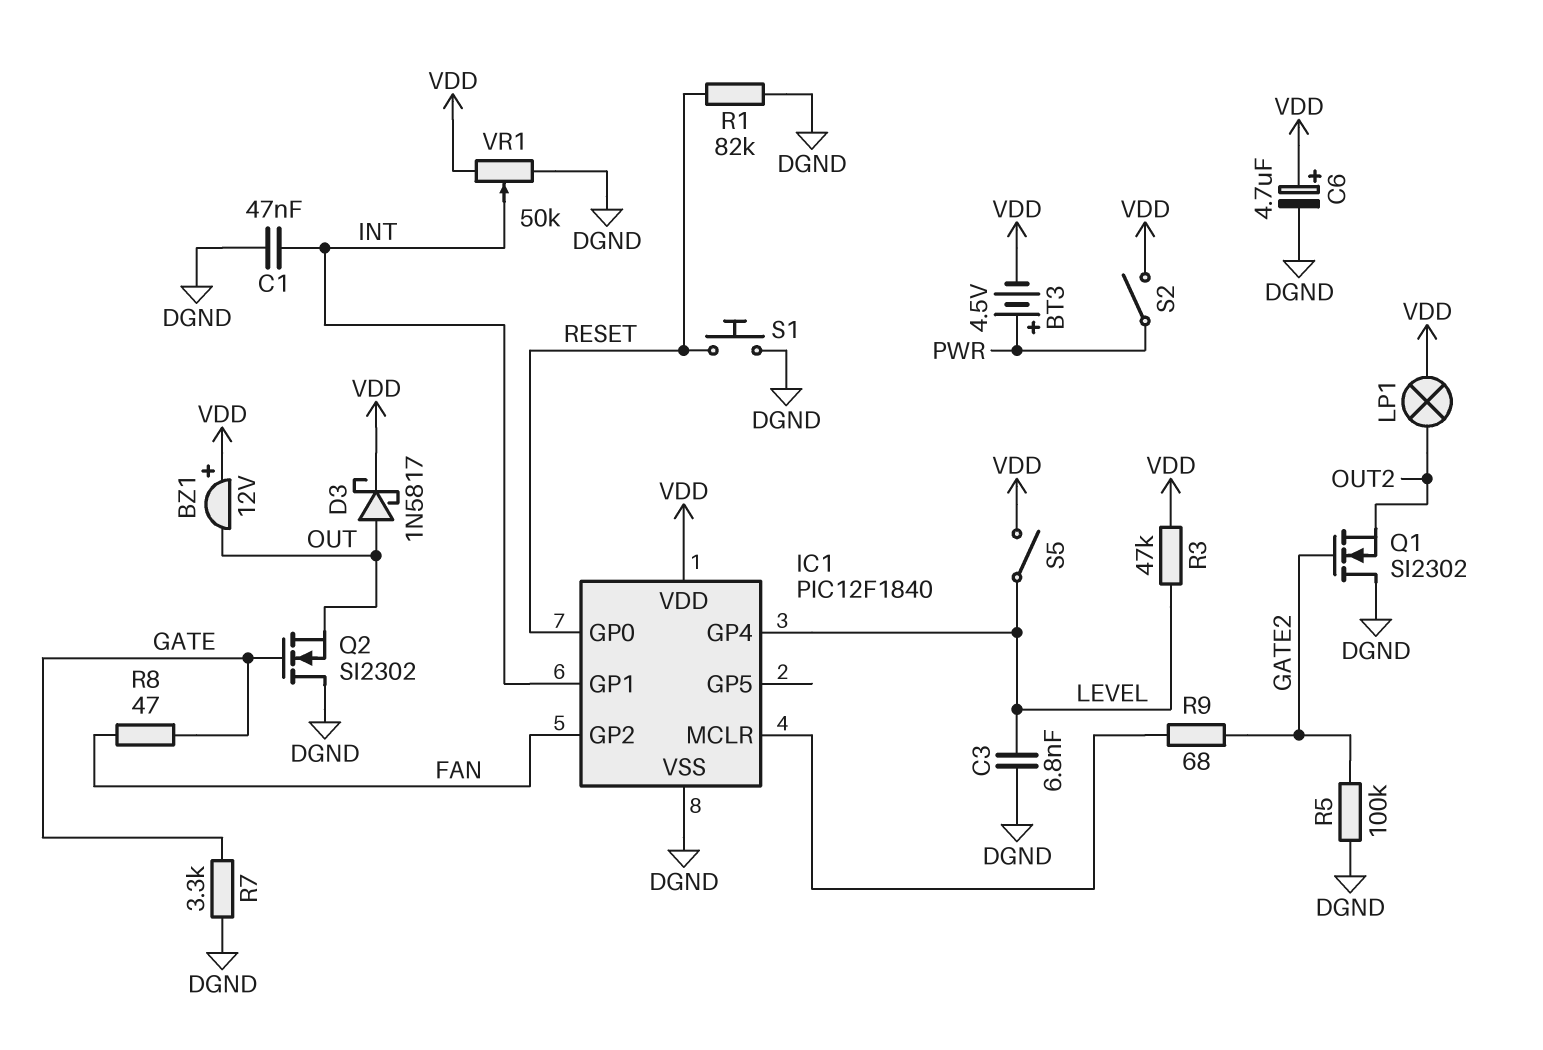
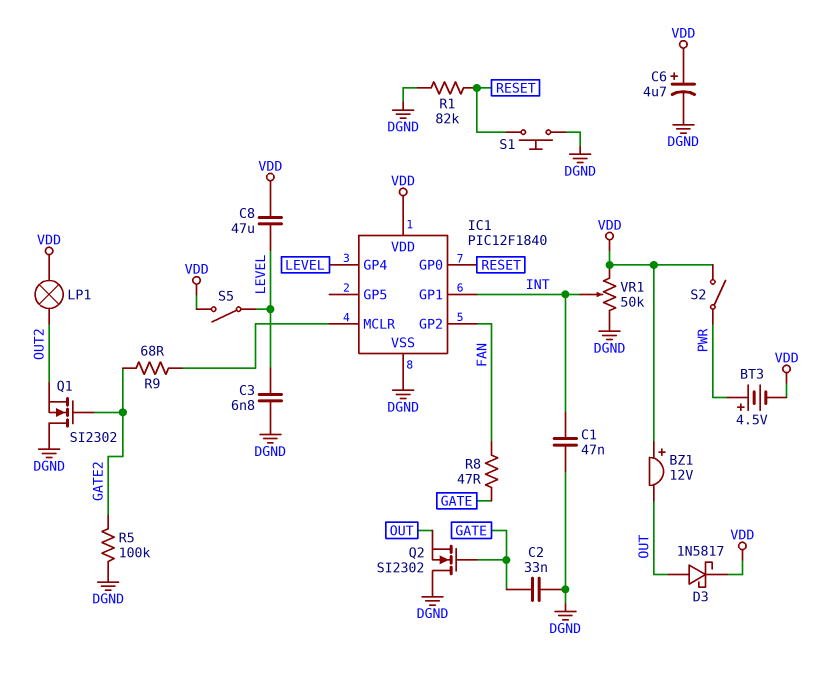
C2: none -> 33nF (DGND, GATE)
C8: none -> 47uF (LEVEL, VDD)
R3: 47k (LEVEL, VDD) -> none
R7: 3.3k (DGND, GATE) -> none

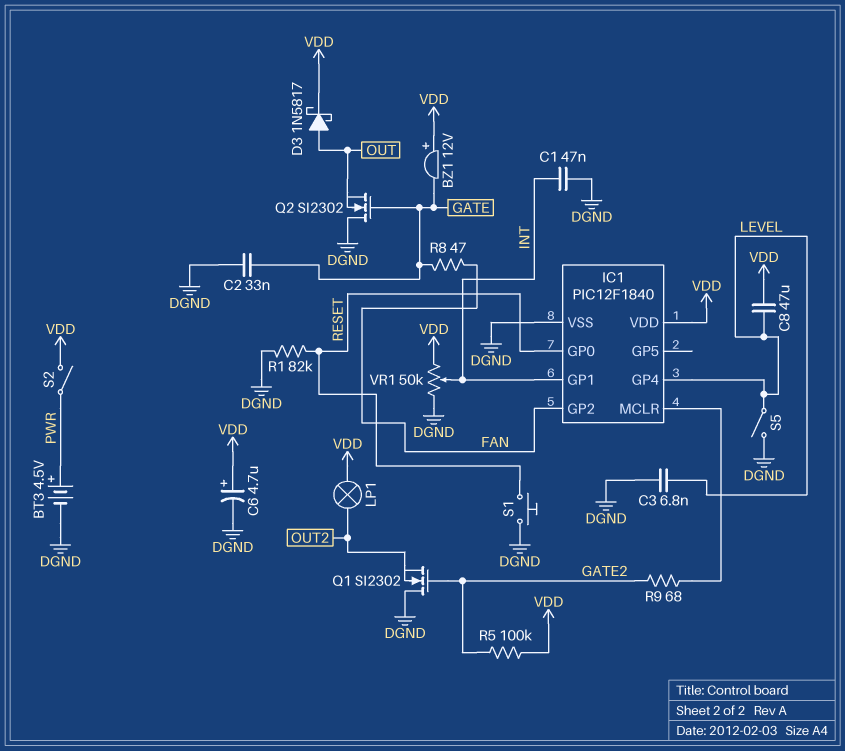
BT3: 4.5V (plus PWR, minus VDD) -> 4.5V (plus PWR, minus DGND)
BZ1: buzzer 12V (plus VDD, minus OUT) -> buzzer 12V (plus VDD, minus GATE)
R5: 100k (DGND, GATE2) -> 100k (GATE2, VDD)
S5: switch (LEVEL, VDD) -> switch (DGND, LEVEL)

